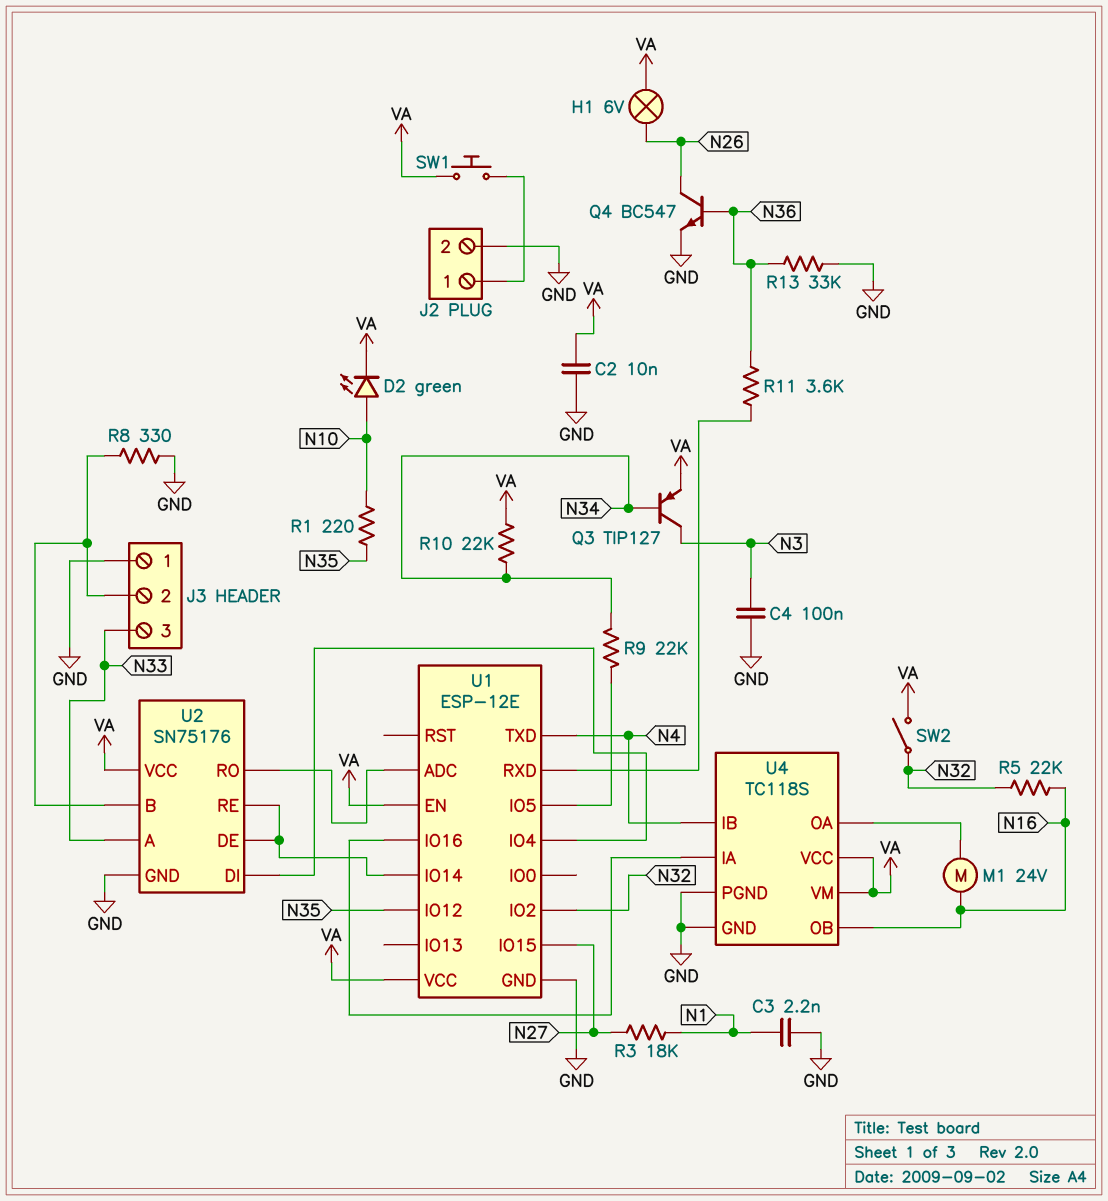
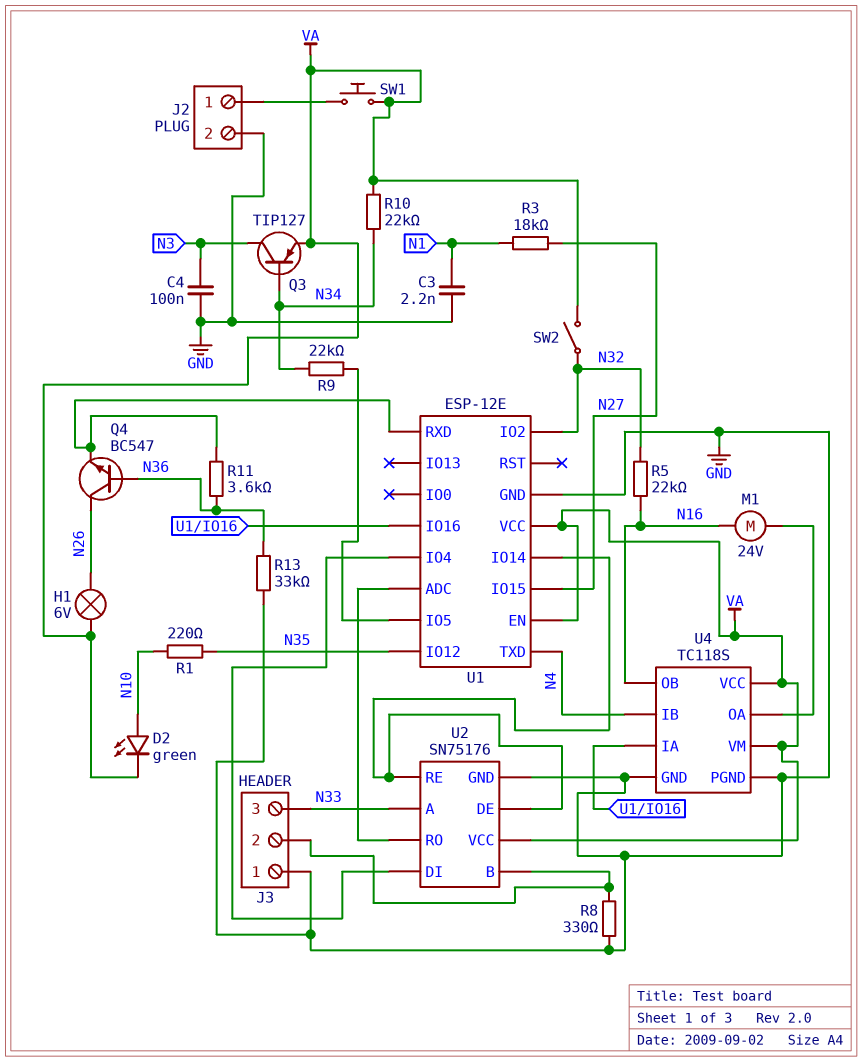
C2: 10nF (GND, VA) -> none
Q4: NPN BC547 (B N36, C N26, E GND) -> NPN BC547 (B N36, C N26, E U1/RXD)

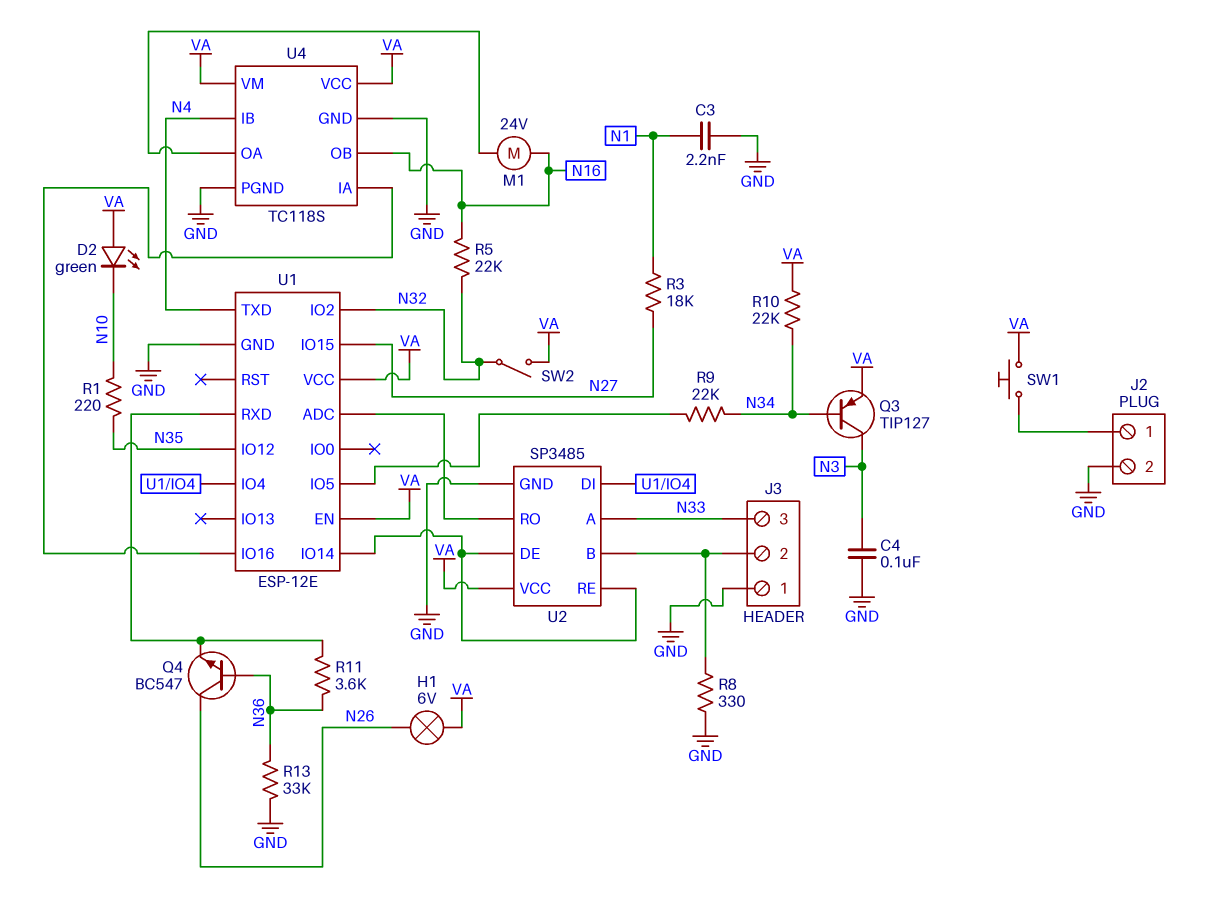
D2: LED green (A N10, K VA) -> LED green (A VA, K N10)
U2: SN75176 -> SP3485

